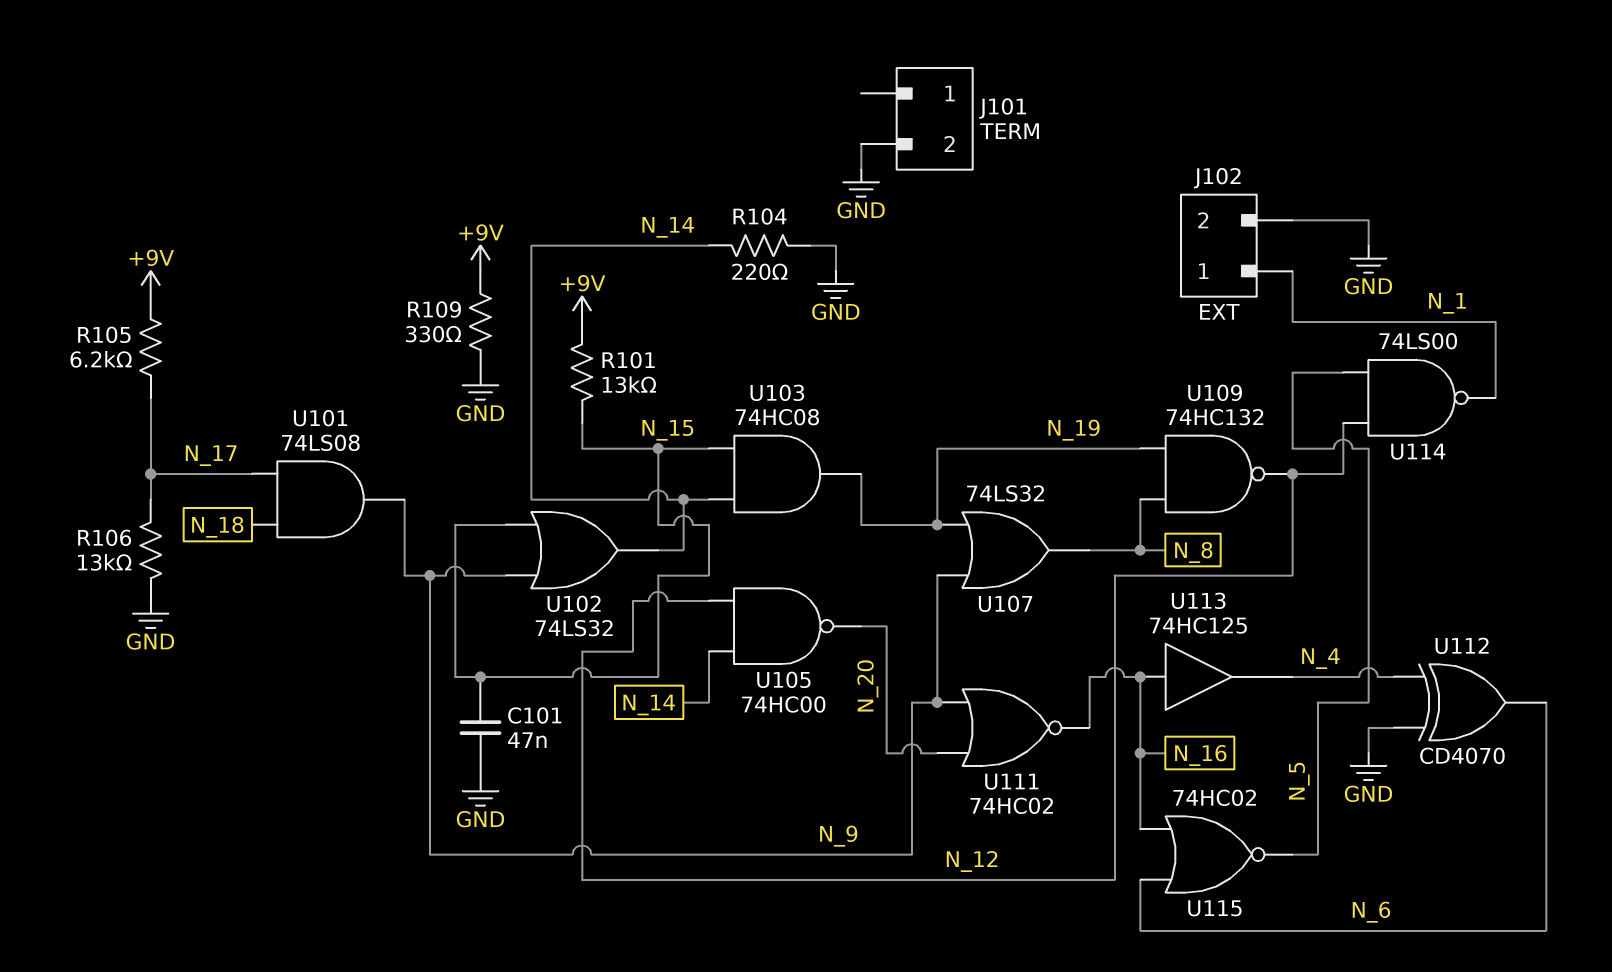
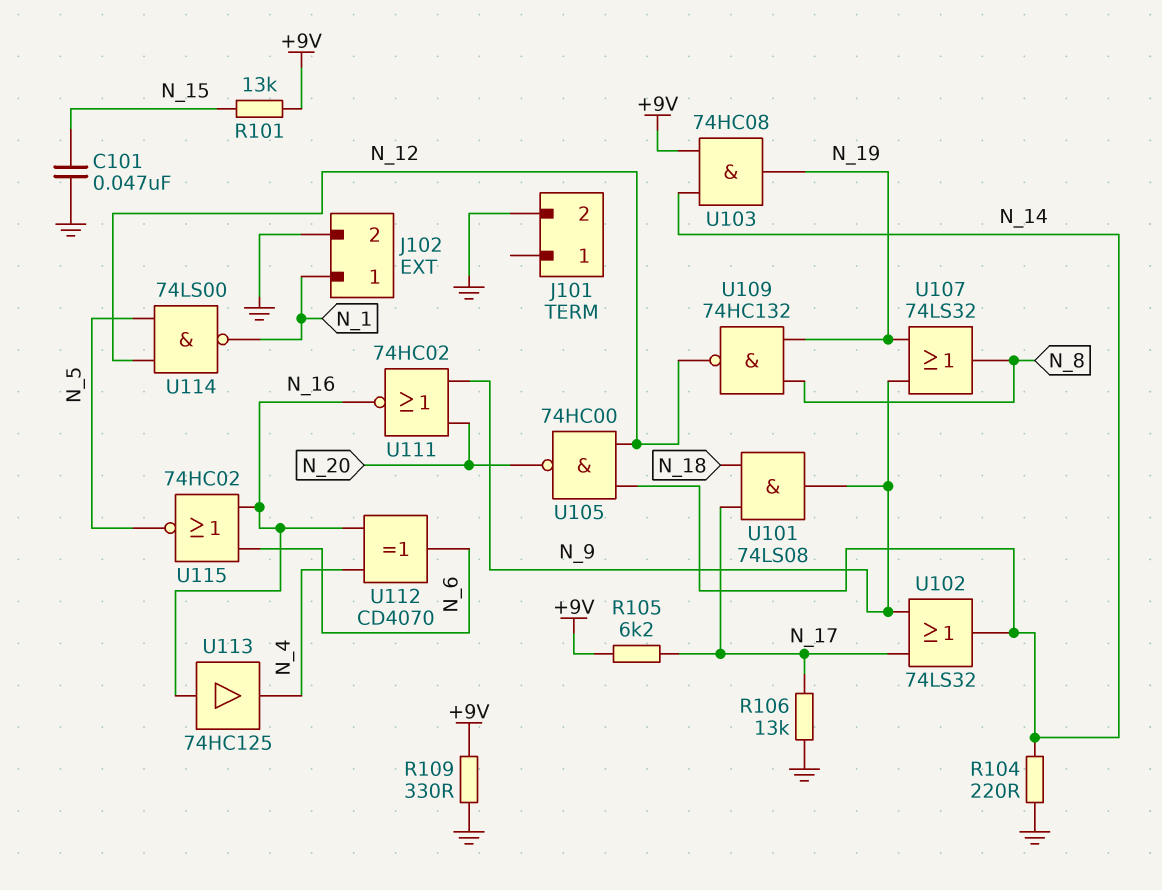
U102: OR 74LS32 (in N_9, in N_15, out N_14) -> OR 74LS32 (in N_9, in N_17, out N_14)
U103: AND 74HC08 (in N_14, in N_15, out N_19) -> AND 74HC08 (in +9V, in N_14, out N_19)
U112: XOR CD4070 (in GND, in N_4, out N_6) -> XOR CD4070 (in N_4, in N_16, out N_6)

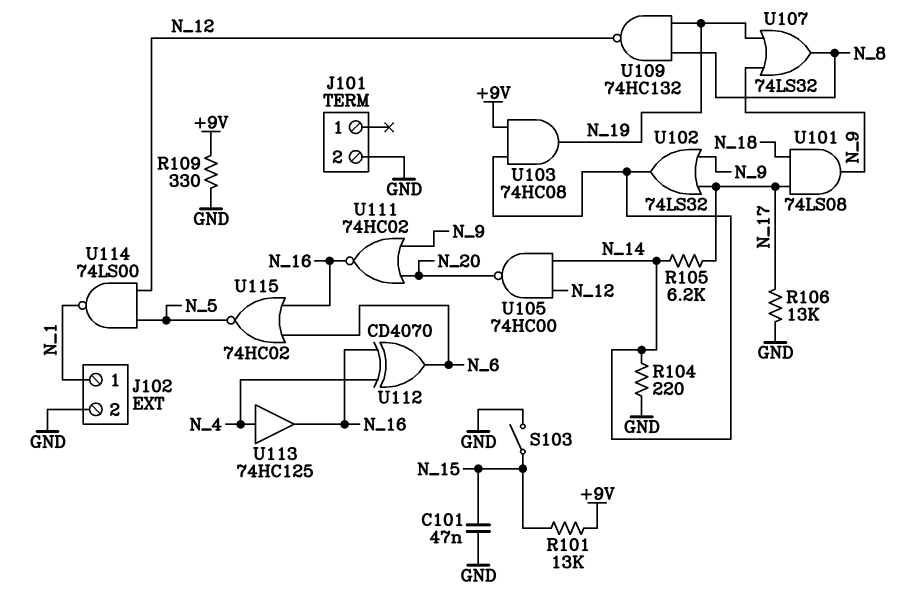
R105: 6.2k (+9V, N_17) -> 6.2k (N_14, N_17)
S103: none -> switch (GND, N_15)
U113: buffer 74HC125 (in N_16, out N_4) -> buffer 74HC125 (in N_4, out N_16)

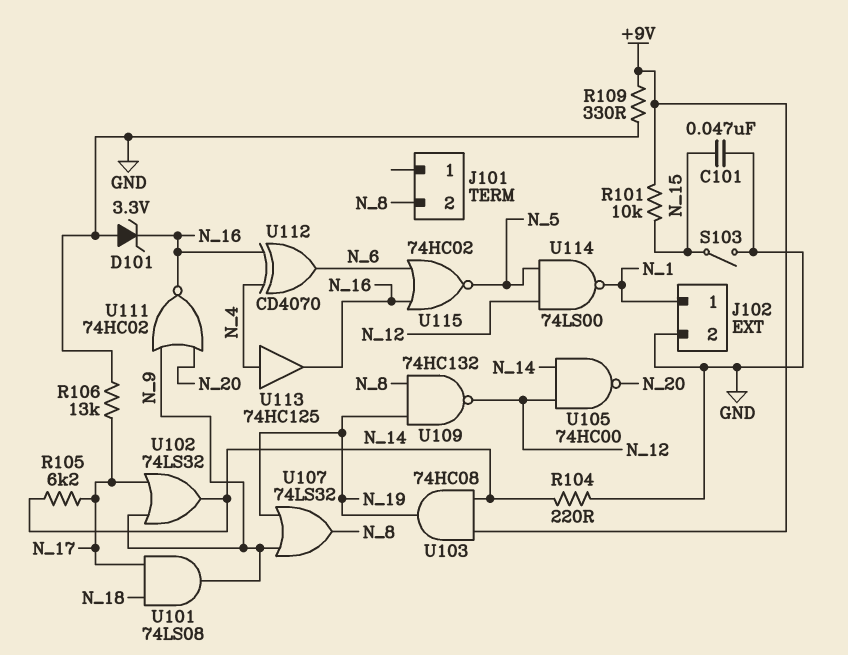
D101: none -> zener 3.3V (A GND, K N_16)
J101 pin 2: GND -> N_8
R101: 13k (+9V, N_15) -> 10k (+9V, N_15)

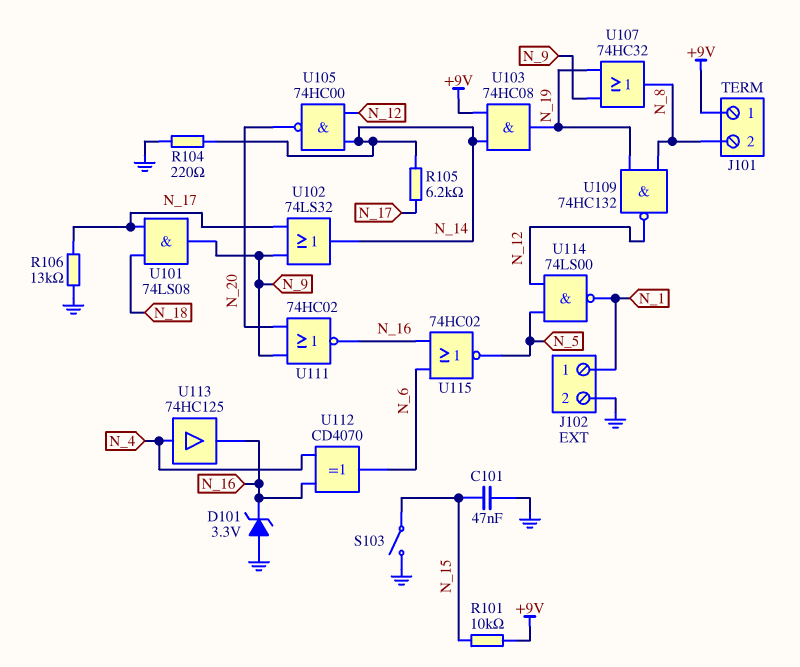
J101 pin 1: none -> +9V
R109: 330 (+9V, GND) -> none
U107: OR 74LS32 (in N_9, in N_19, out N_8) -> OR 74HC32 (in N_9, in N_19, out N_8)

